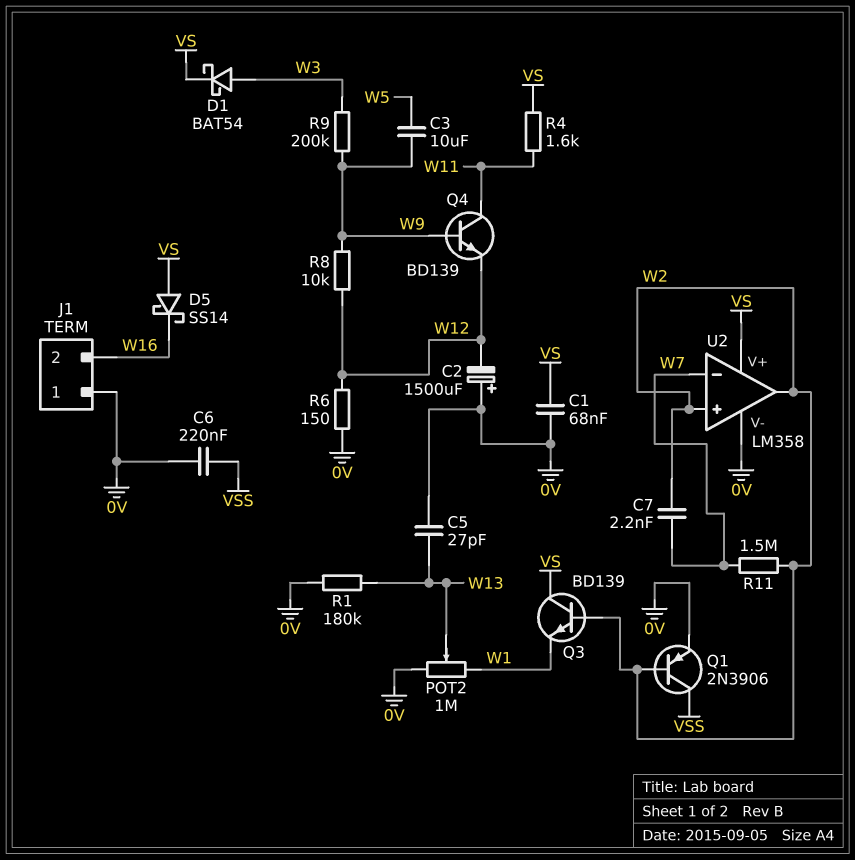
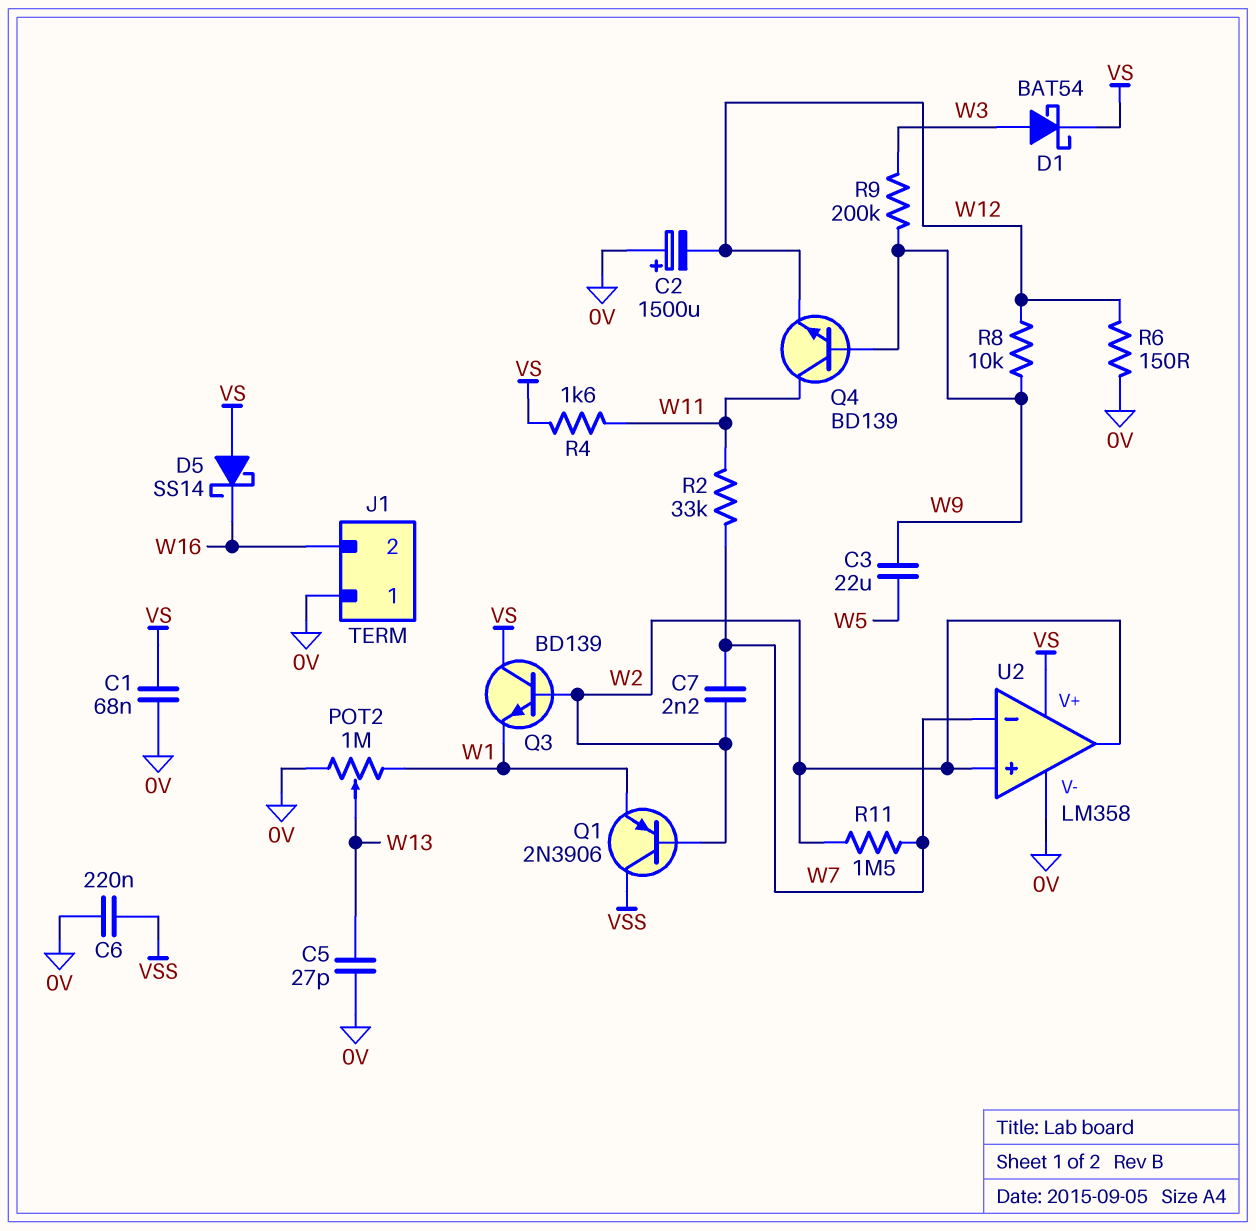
C3: 10uF (W5, W9) -> 22uF (W5, W9)
Q1: PNP 2N3906 (B W2, C VSS, E 0V) -> PNP 2N3906 (B W2, C VSS, E W1)
R1: 180k (0V, W13) -> none
R2: none -> 33k (W7, W11)

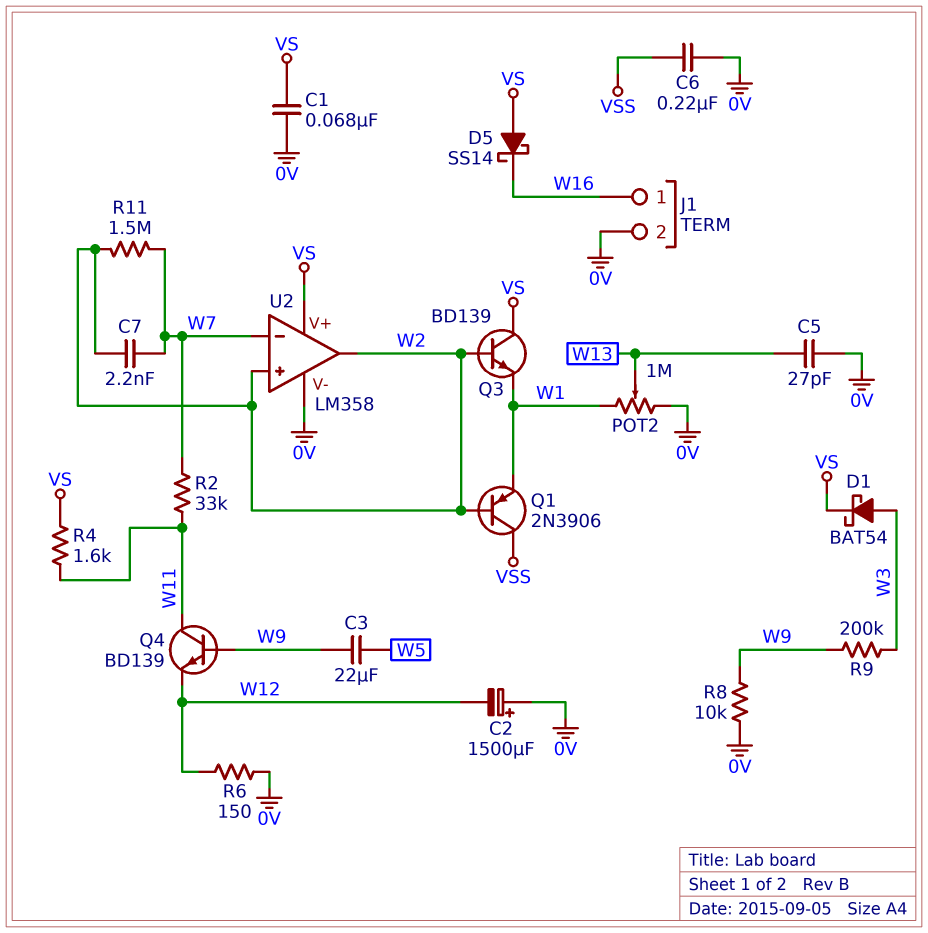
J1 pin 1: 0V -> W16
J1 pin 2: W16 -> 0V
R8: 10k (W9, W12) -> 10k (0V, W9)

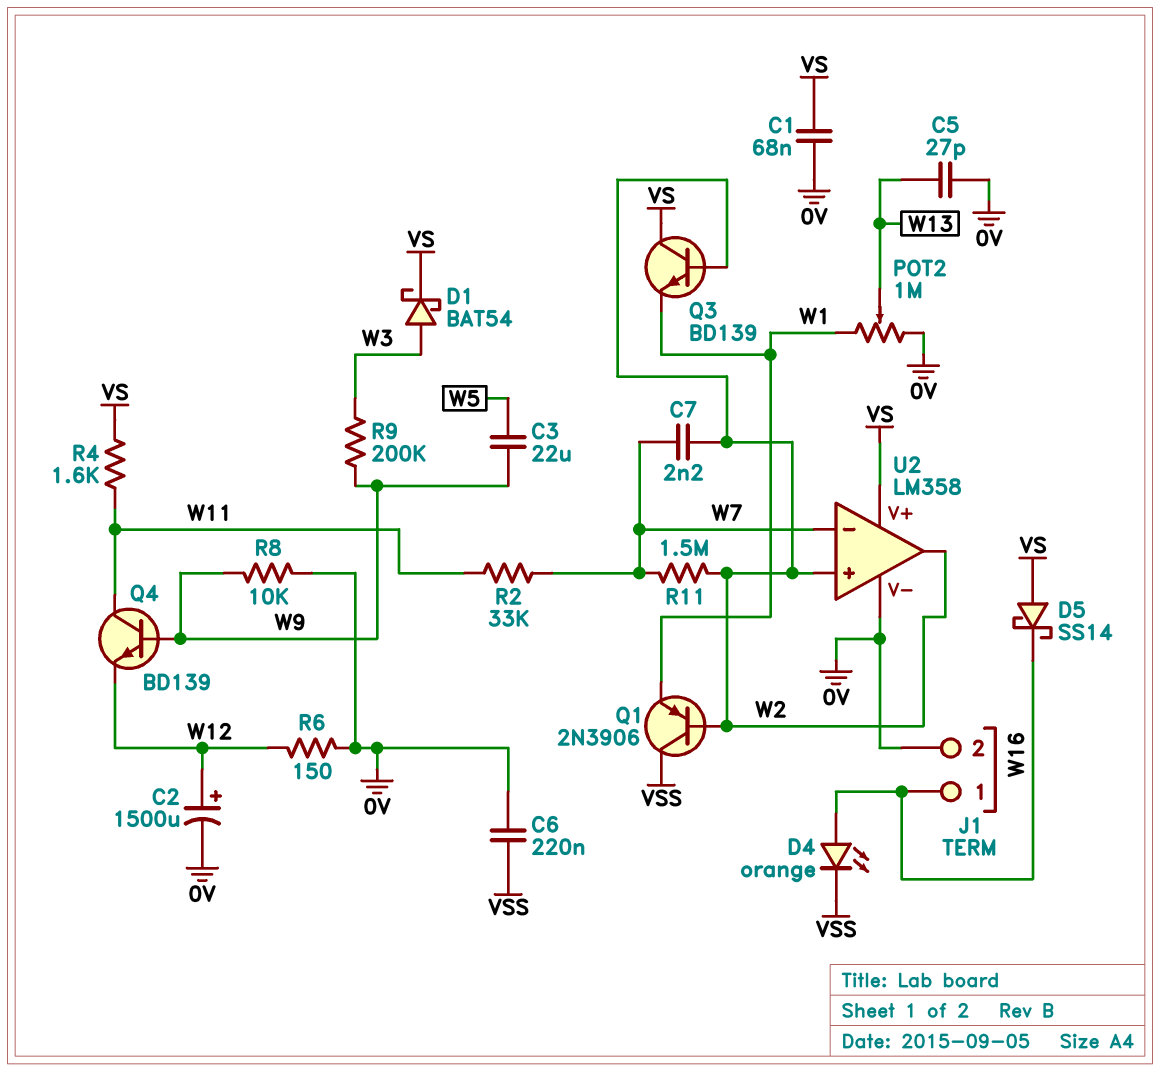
C2: 1500uF (plus 0V, minus W12) -> 1500uF (plus W12, minus 0V)
D4: none -> LED orange (A W16, K VSS)

